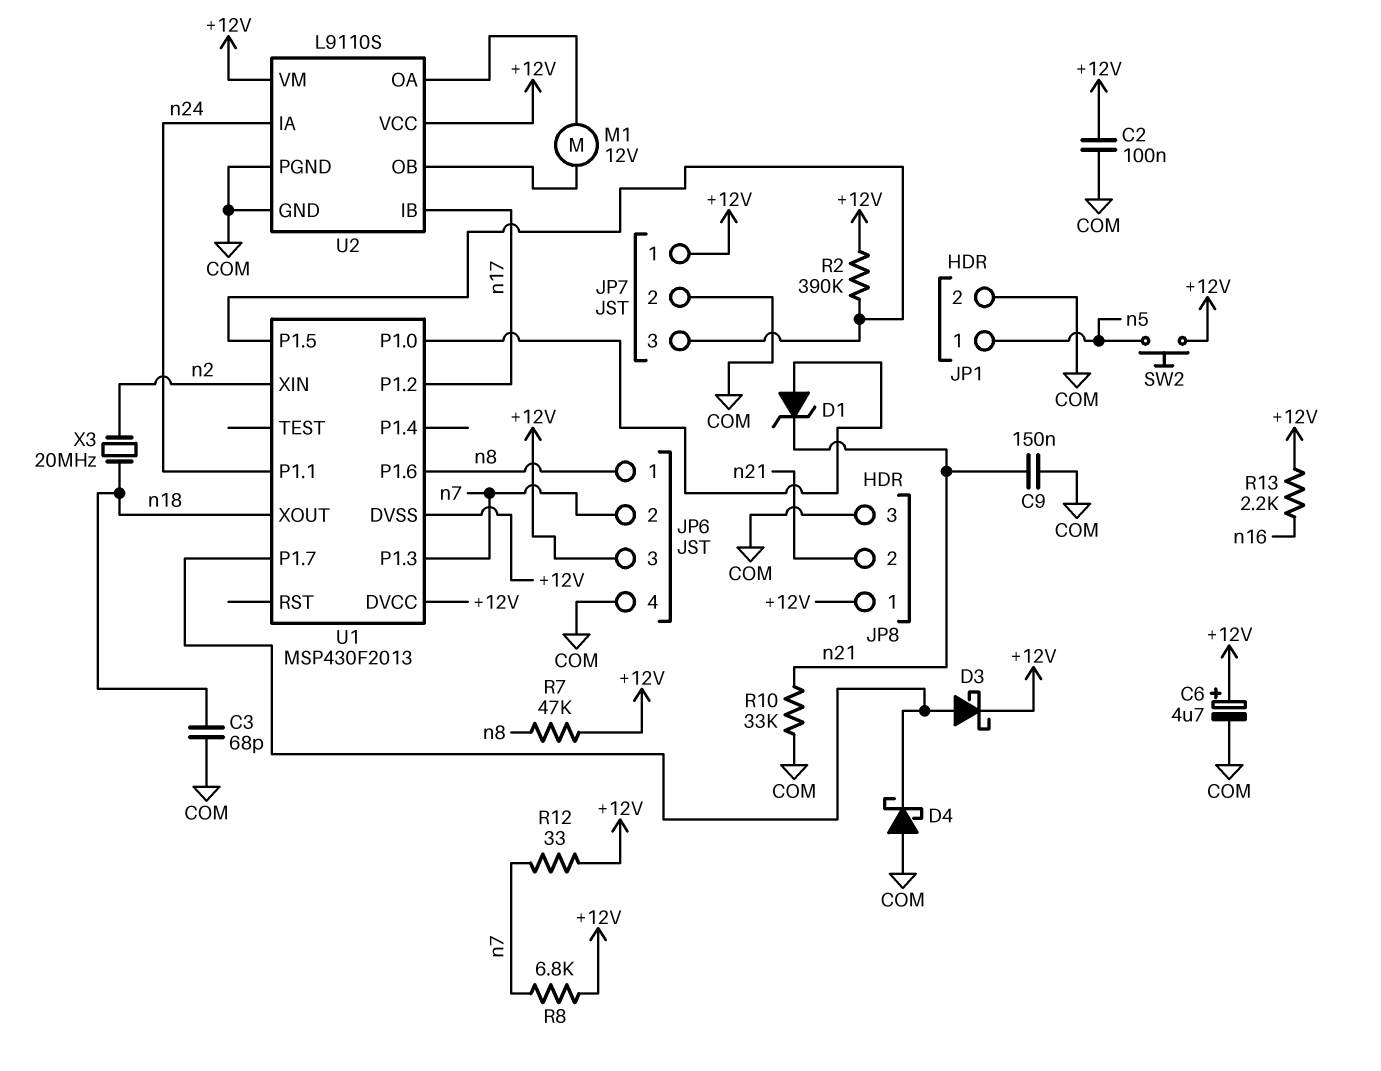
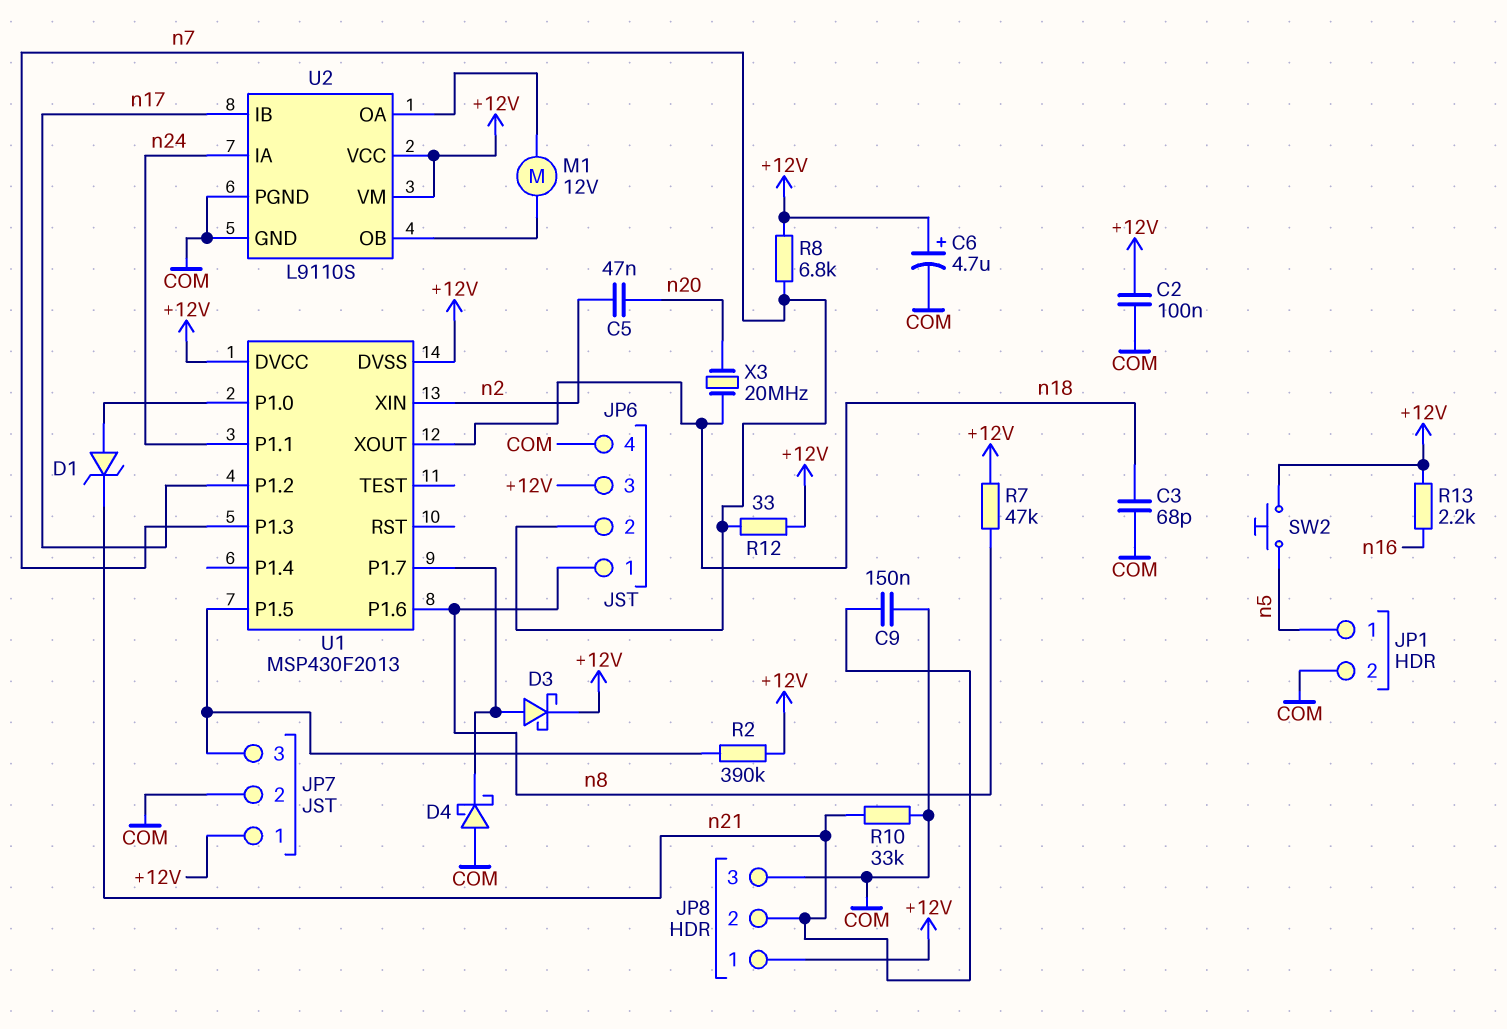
C5: none -> 47nF (n2, n20)
X3: 20MHz (n2, n18) -> 20MHz (n18, n20)

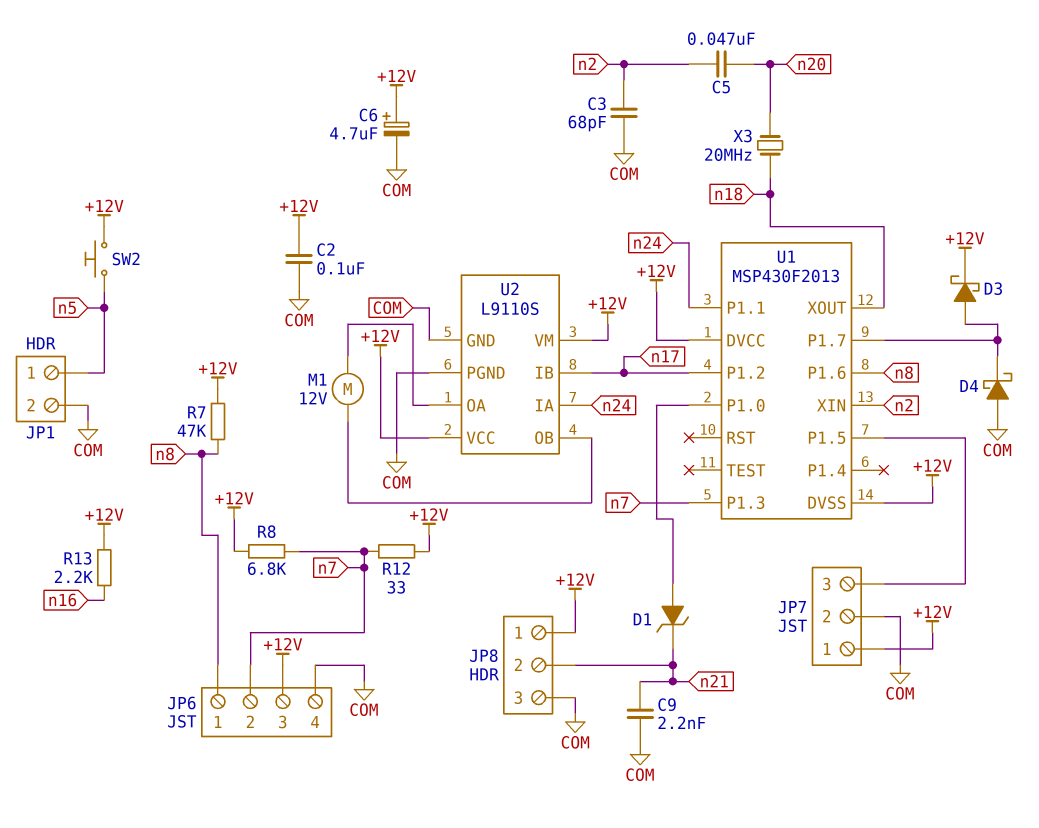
C3: 68pF (COM, n18) -> 68pF (COM, n2)
C9: 150nF (COM, n21) -> 2.2nF (COM, n21)
R2: 390k (+12V, JP7/3) -> none
R10: 33k (COM, n21) -> none

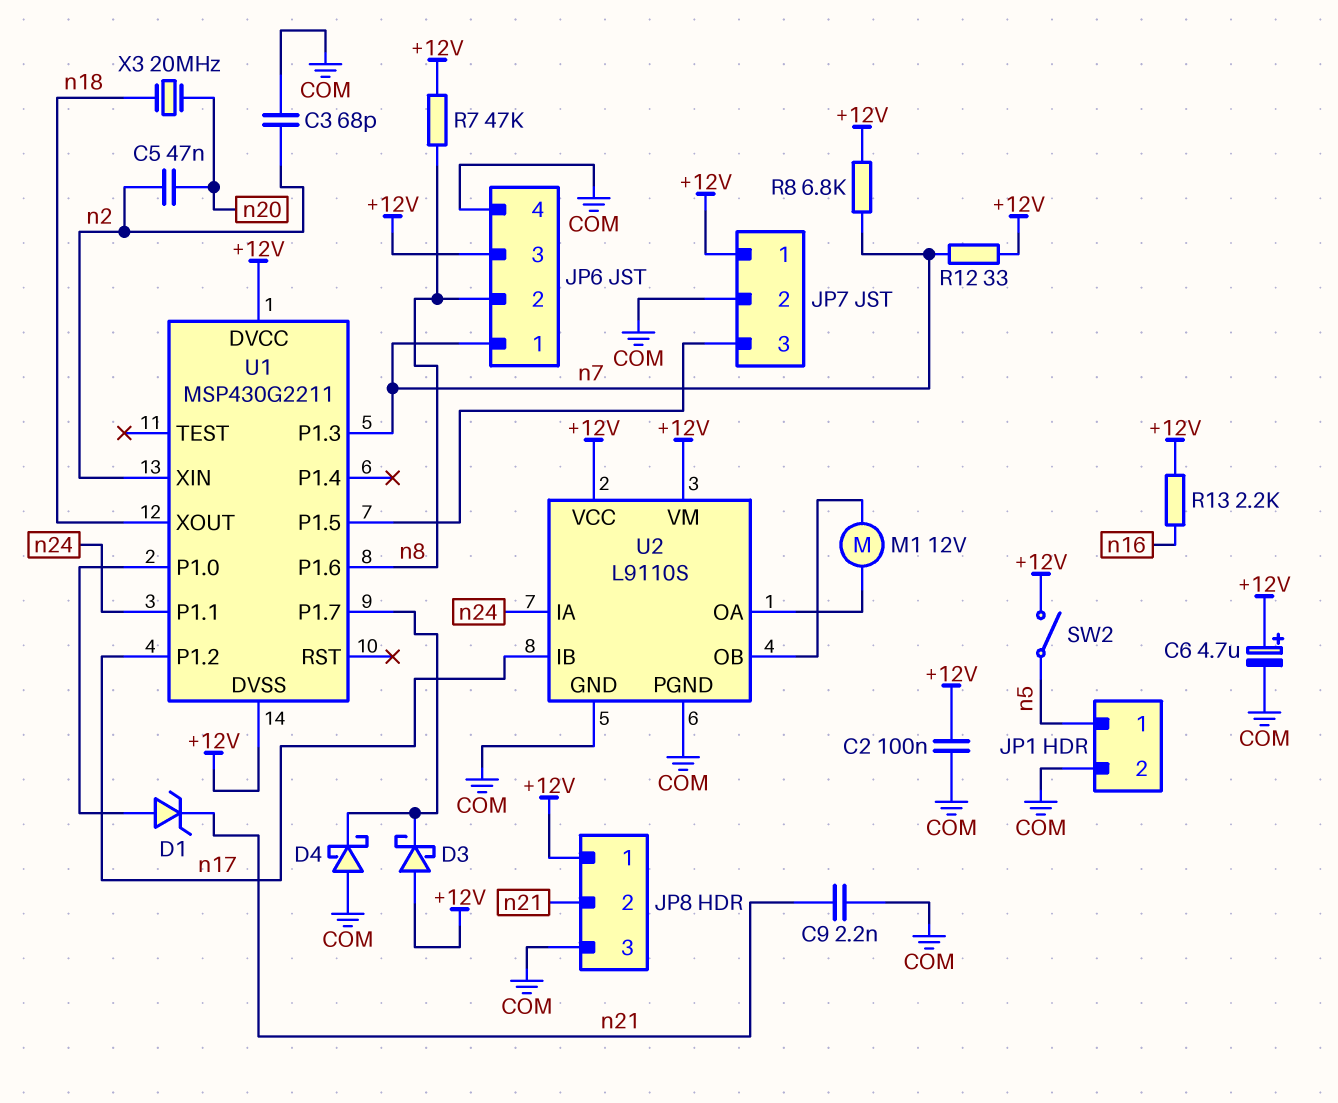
D3: schottky (A U1/P1.7, K +12V) -> schottky (A +12V, K U1/P1.7)
JP6 pin 1: n8 -> n7
JP6 pin 2: n7 -> n8
SW2: button (+12V, n5) -> switch (+12V, n5)
U1: MSP430F2013 -> MSP430G2211

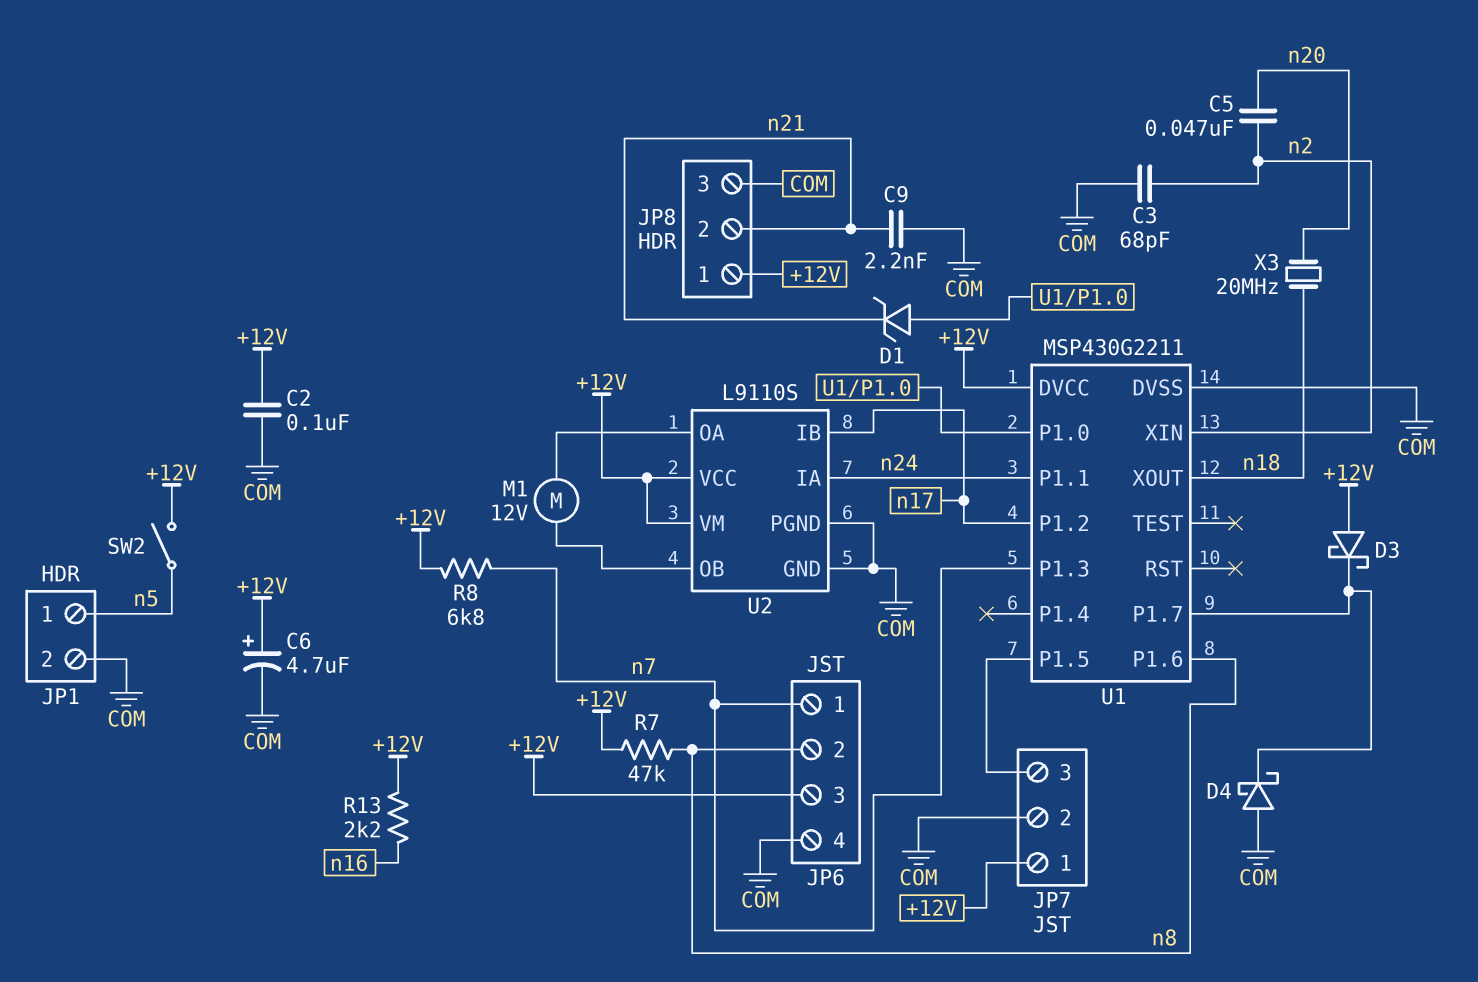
R12: 33 (+12V, n7) -> none
U1 pin DVSS: +12V -> COM

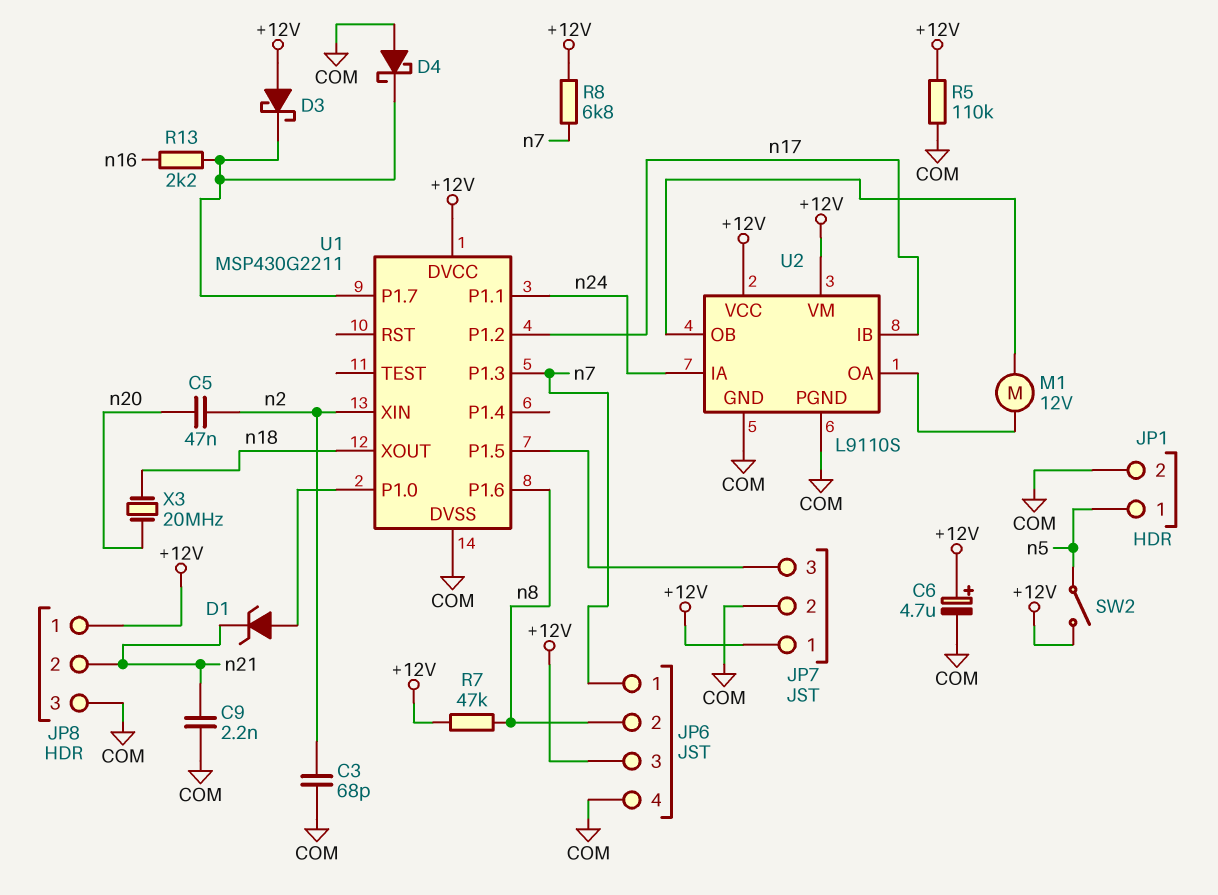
C2: 100nF (+12V, COM) -> none
R5: none -> 110k (+12V, COM)
R13: 2.2k (+12V, n16) -> 2.2k (U1/P1.7, n16)

